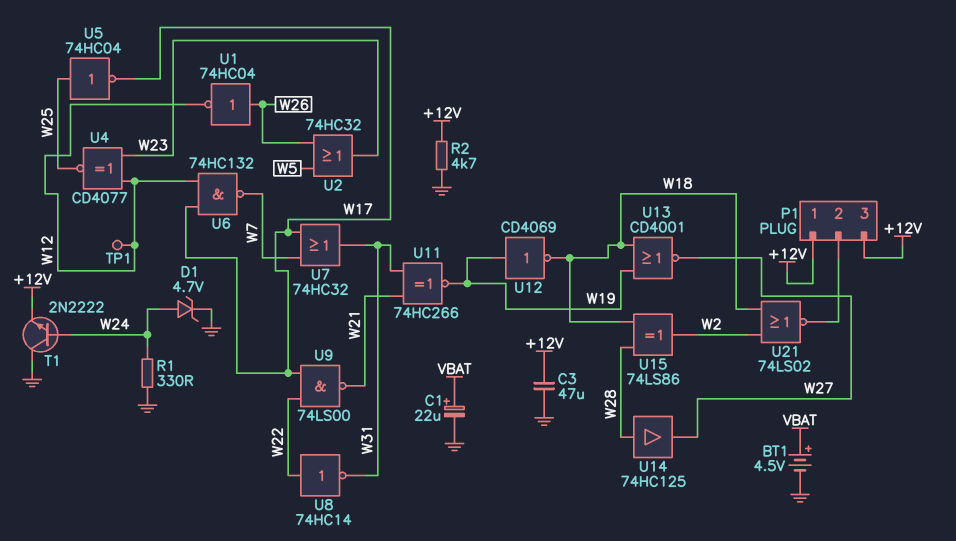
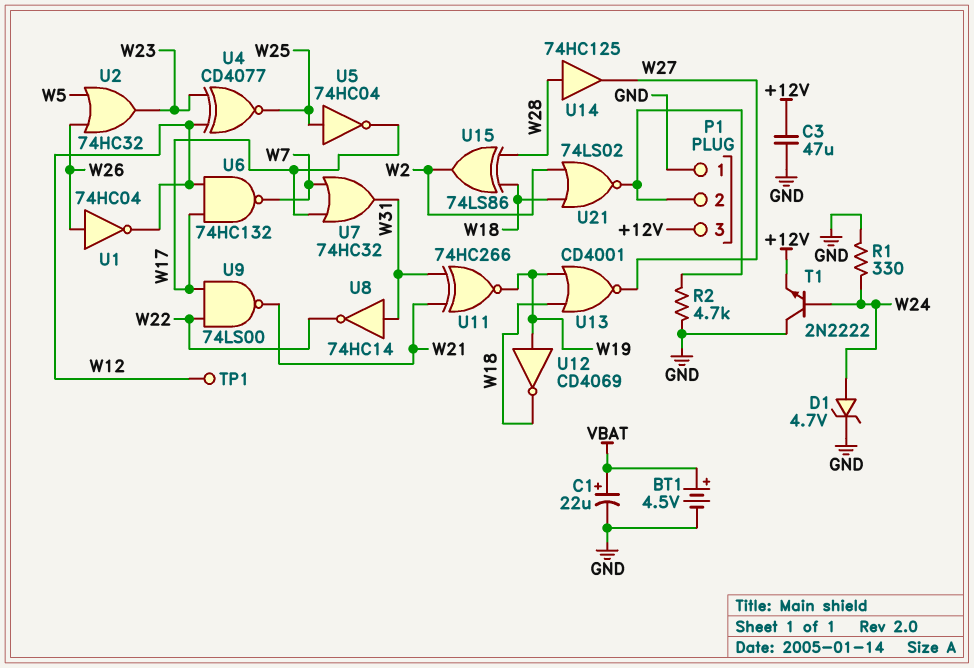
P1 pin 1: +12V -> GND
R2: 4.7k (+12V, GND) -> 4.7k (GND, P1/2)
U8: NOT 74HC14 (in W22, out W31) -> NOT 74HC14 (in W31, out W22)

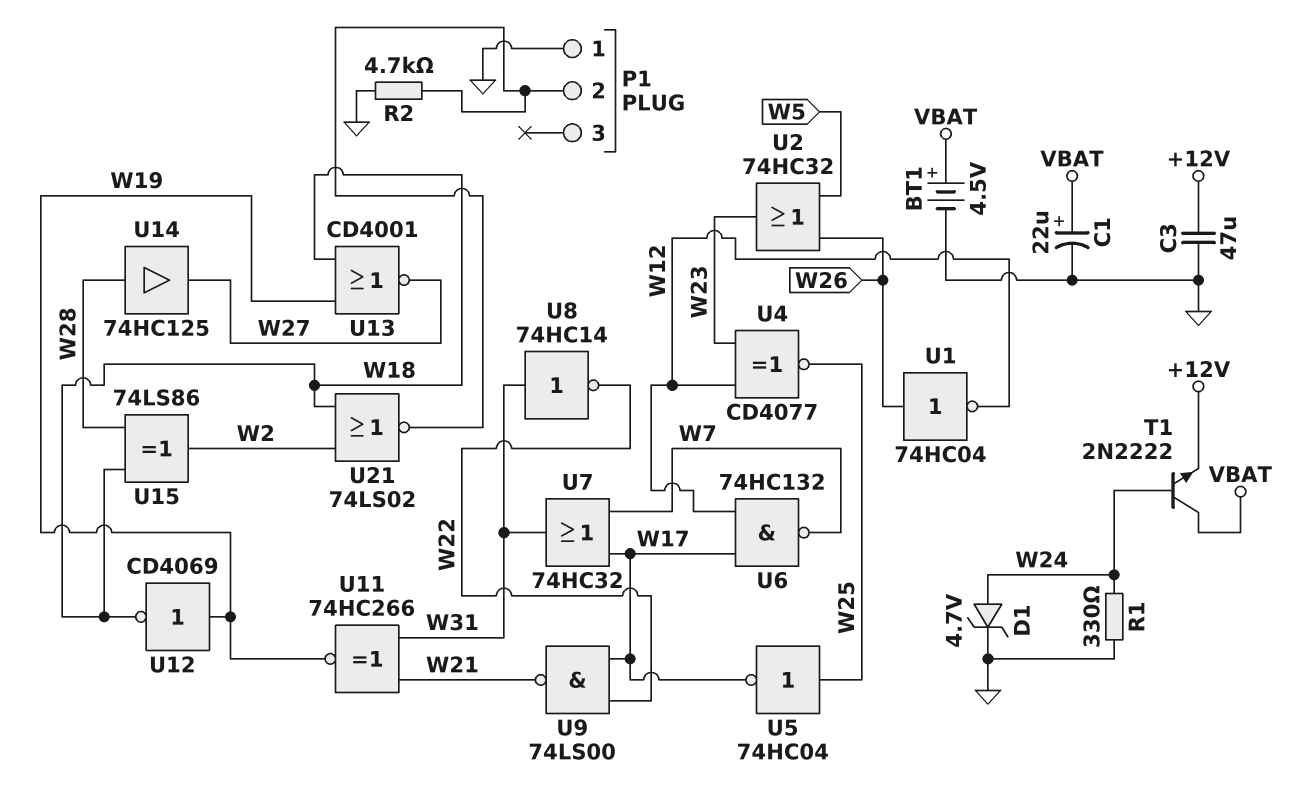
P1 pin 3: +12V -> none
T1: NPN 2N2222 (B W24, C GND, E +12V) -> NPN 2N2222 (B W24, C VBAT, E +12V)
TP1: test point (W12) -> none

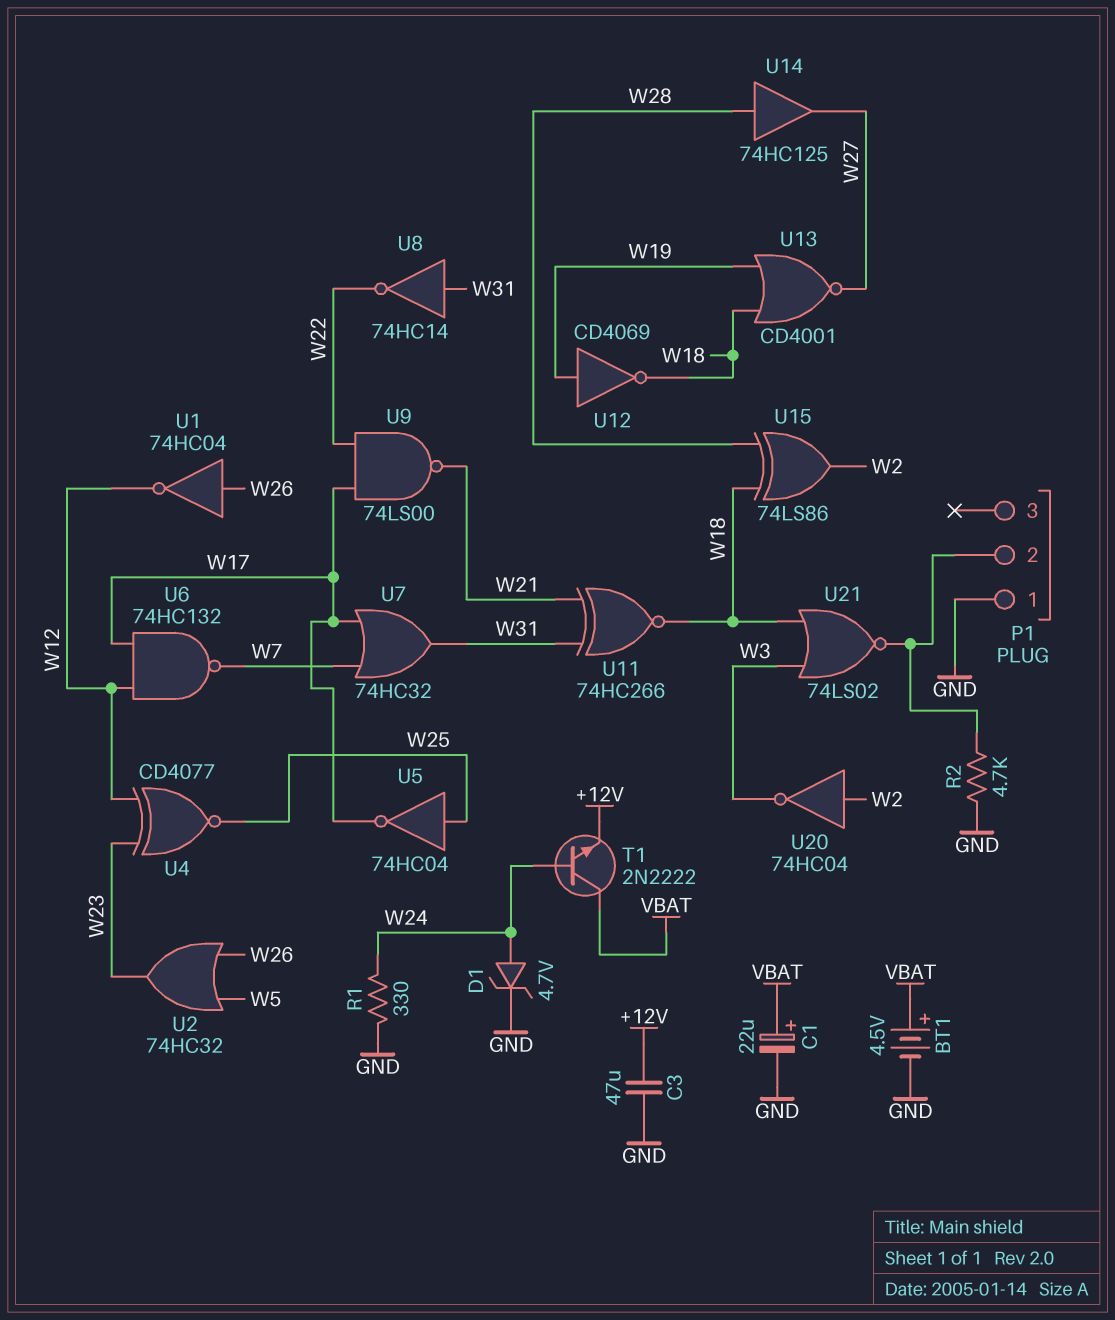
U11: XNOR 74HC266 (in W21, in W31, out W19) -> XNOR 74HC266 (in W21, in W31, out W18)
U20: none -> NOT 74HC04 (in W2, out W3)
U21: NOR 74LS02 (in W2, in W18, out P1/2) -> NOR 74LS02 (in W3, in W18, out P1/2)

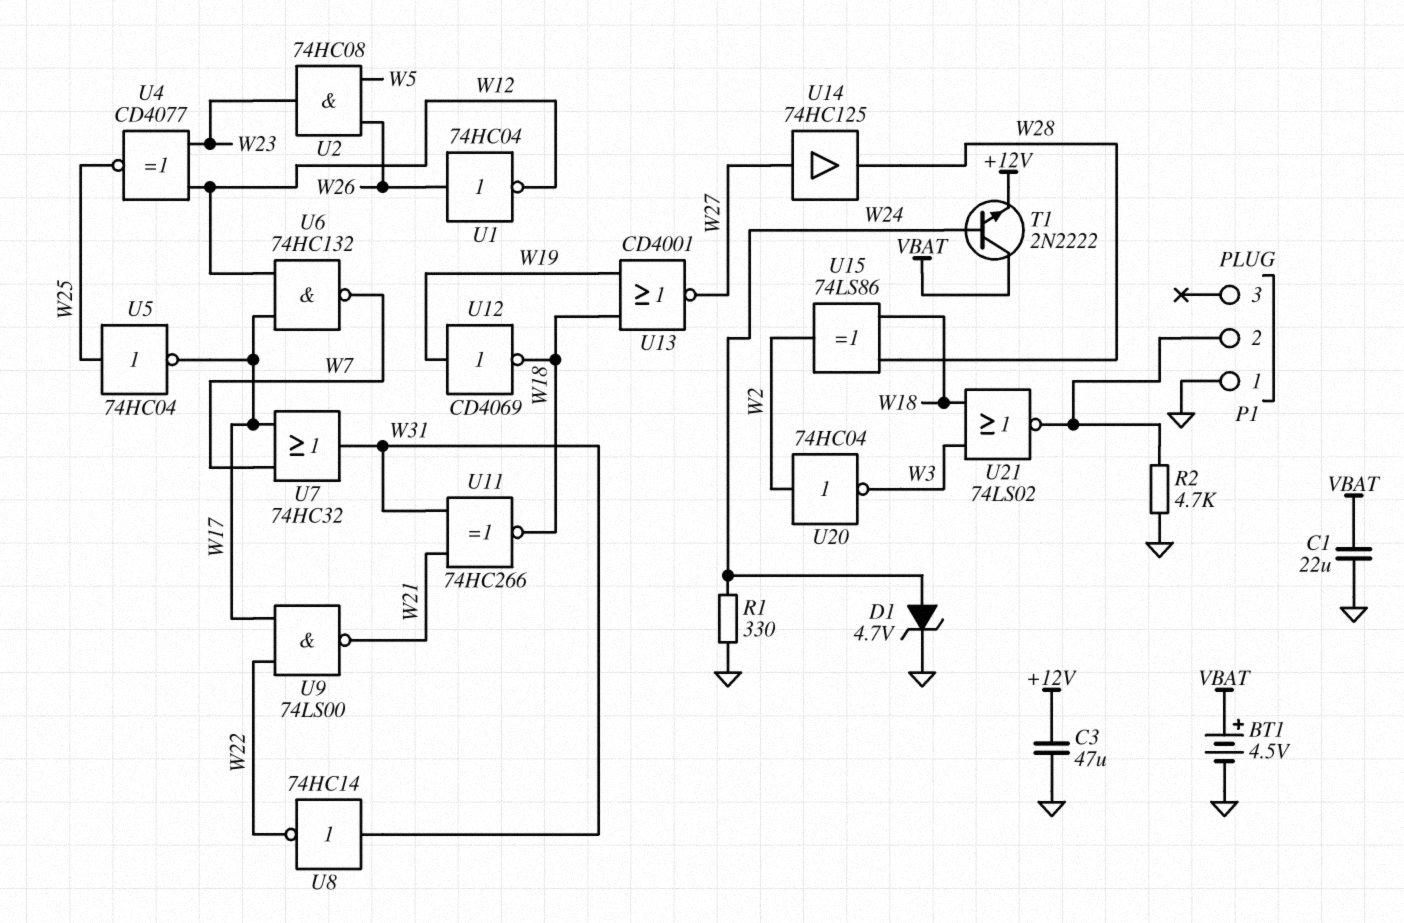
C1: 22uF (plus VBAT, minus GND) -> 22uF (GND, VBAT)
U2: OR 74HC32 (in W5, in W26, out W23) -> AND 74HC08 (in W5, in W26, out W23)
U14: buffer 74HC125 (in W28, out W27) -> buffer 74HC125 (in W27, out W28)

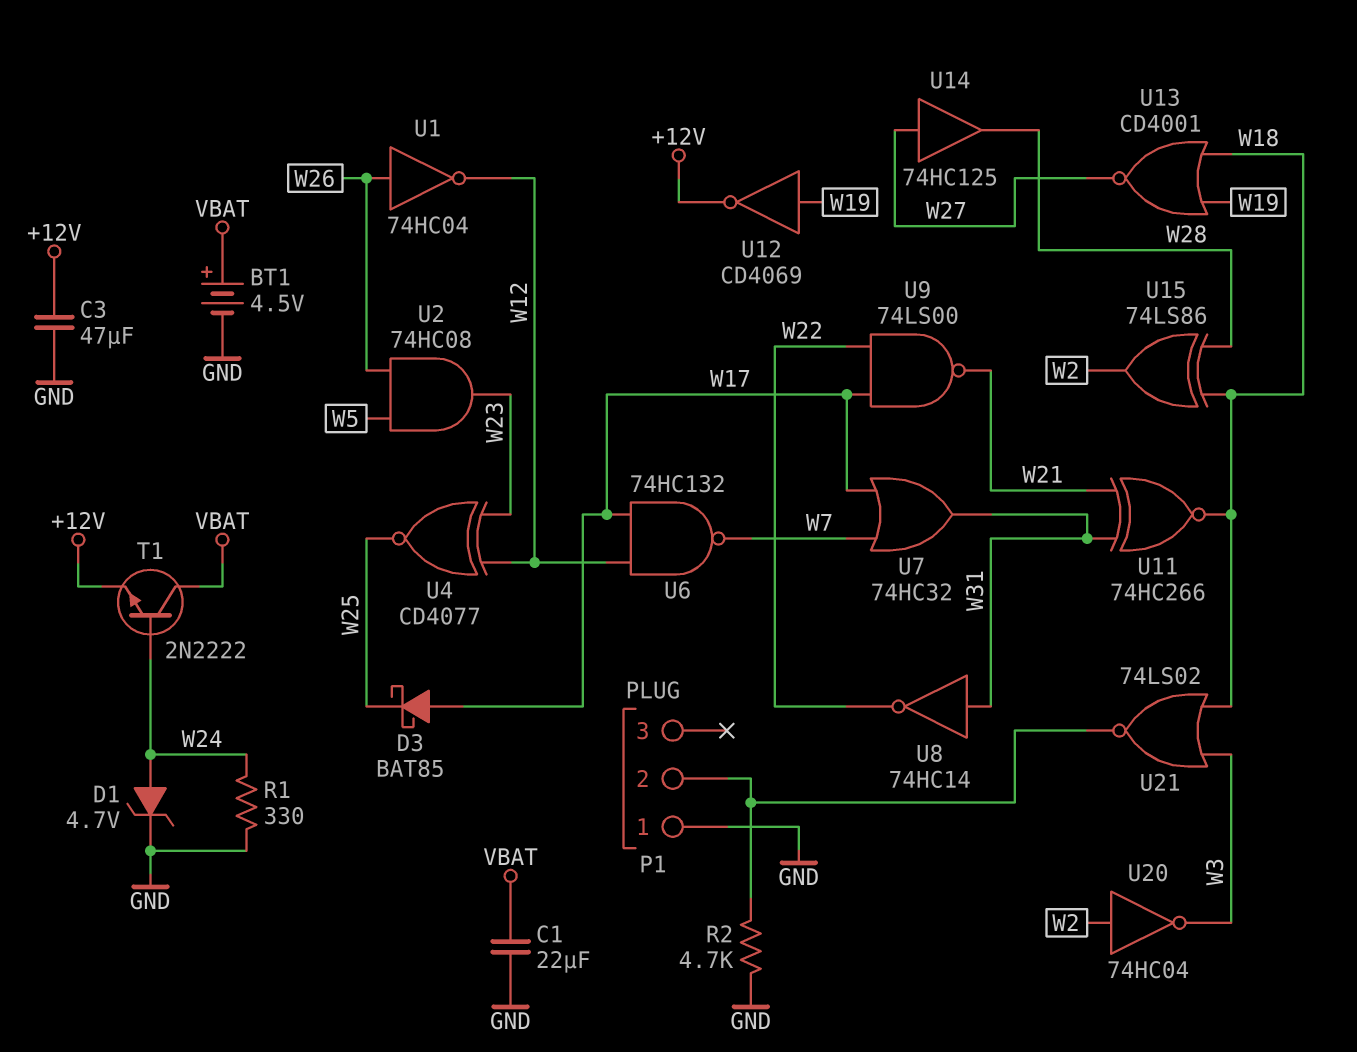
D3: none -> schottky BAT85 (A W17, K W25)
U5: NOT 74HC04 (in W25, out W17) -> none
U12: NOT CD4069 (in W19, out W18) -> NOT CD4069 (in W19, out +12V)

